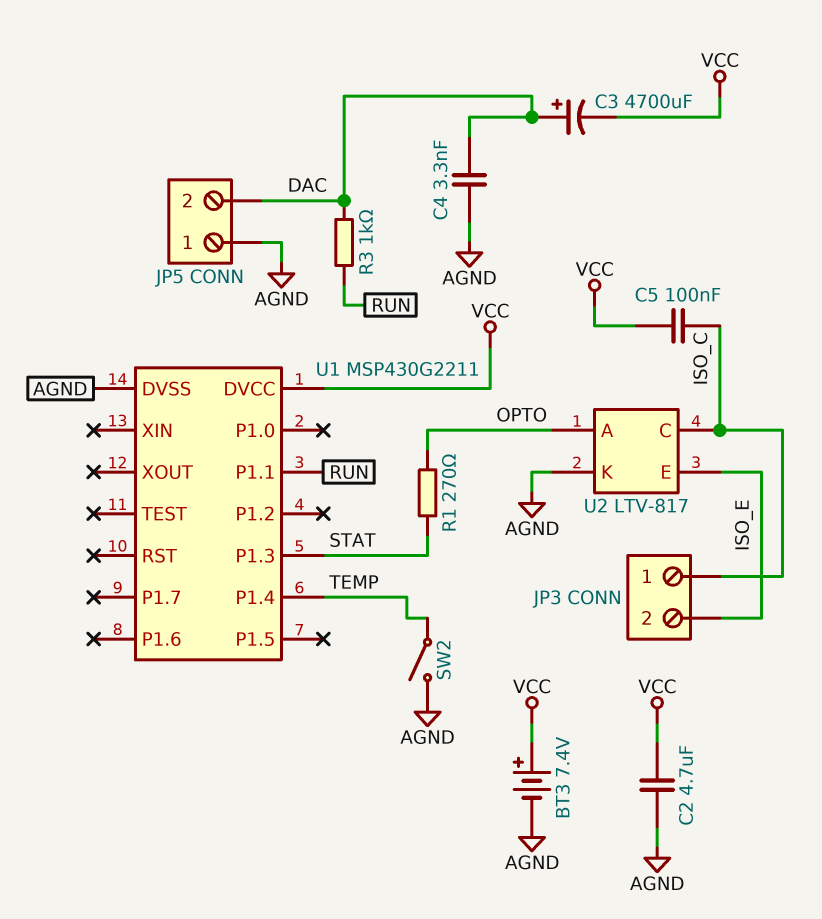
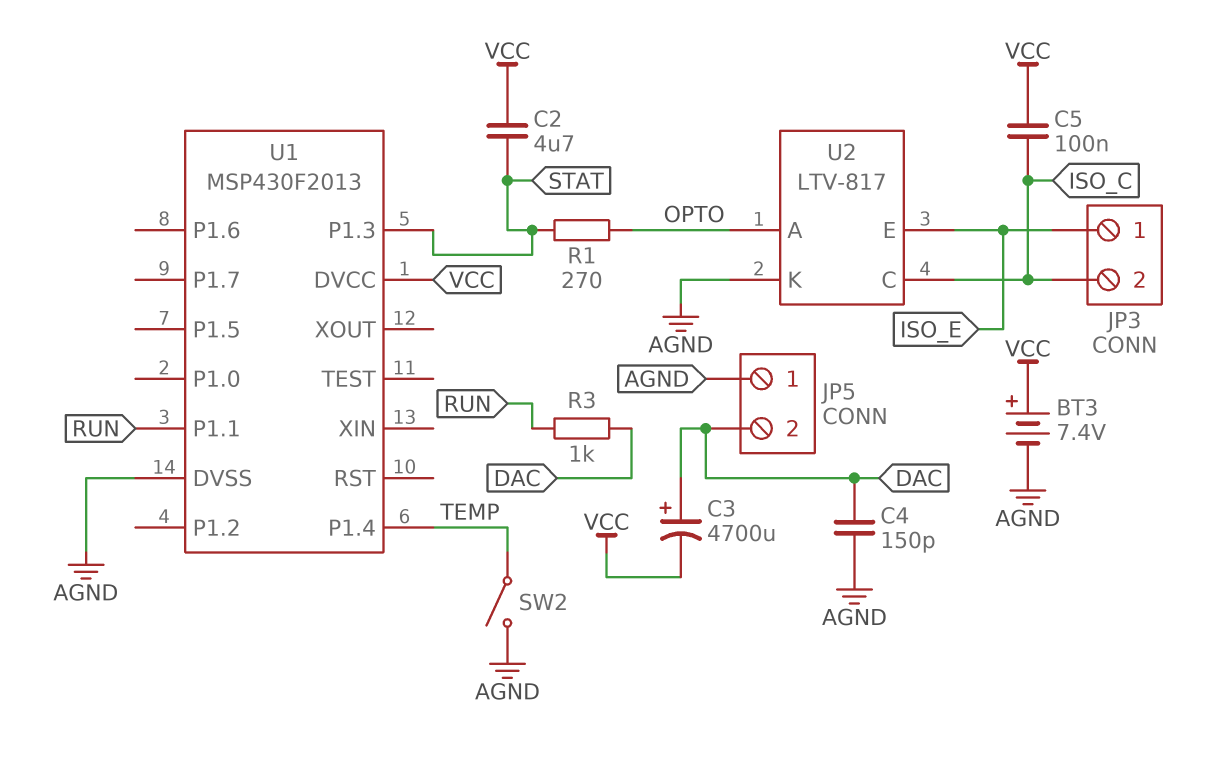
C2: 4.7uF (AGND, VCC) -> 4.7uF (STAT, VCC)
C4: 3.3nF (AGND, DAC) -> 150pF (AGND, DAC)
JP3 pin 1: ISO_C -> ISO_E
JP3 pin 2: ISO_E -> ISO_C
U1: MSP430G2211 -> MSP430F2013

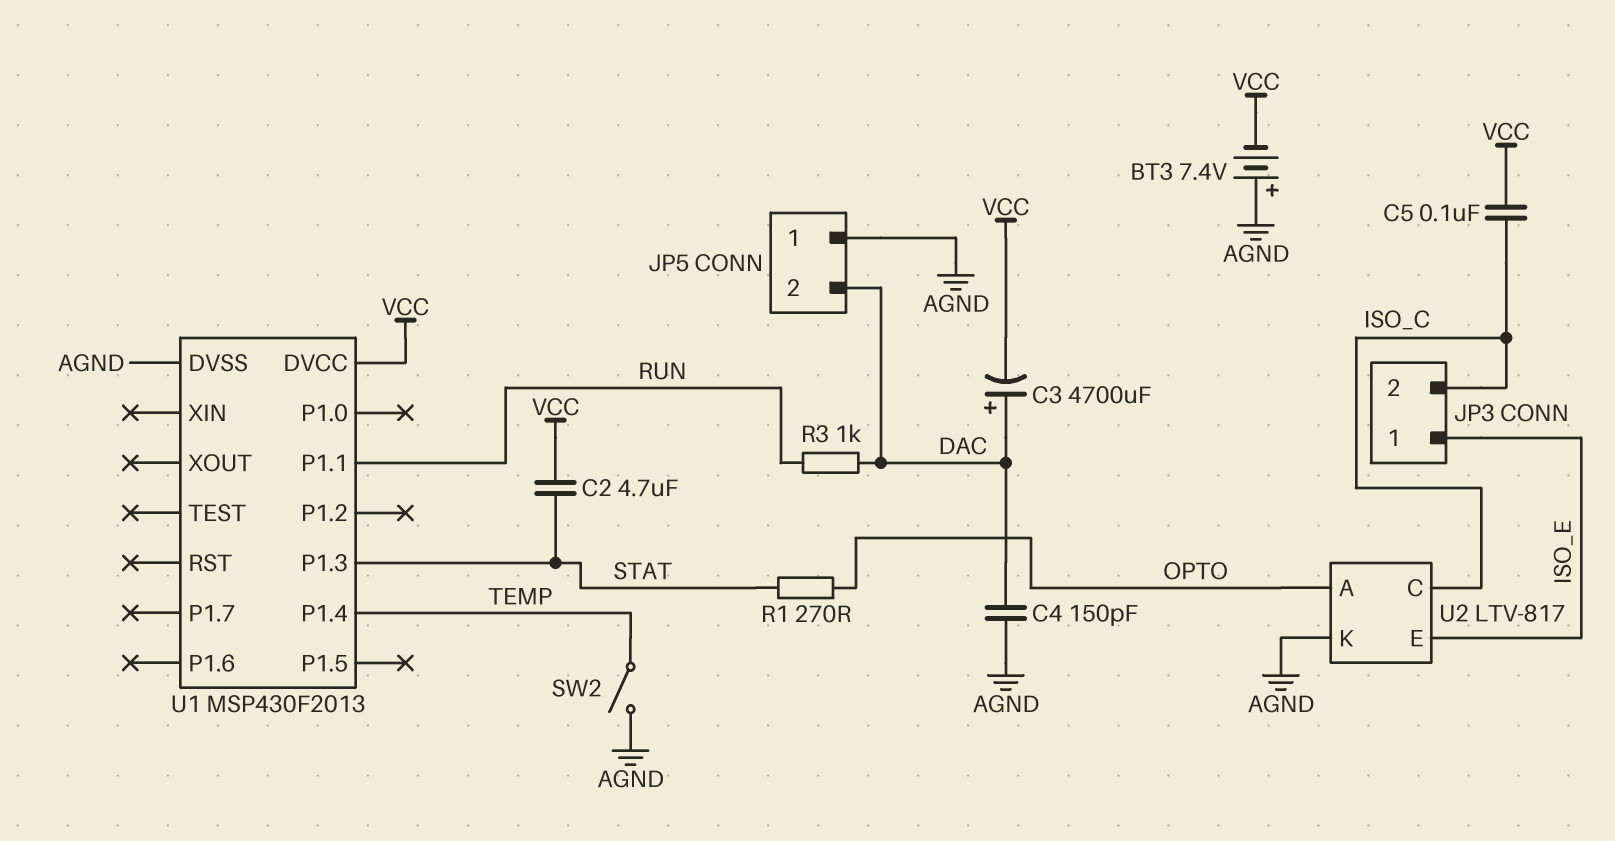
BT3: 7.4V (plus VCC, minus AGND) -> 7.4V (plus AGND, minus VCC)

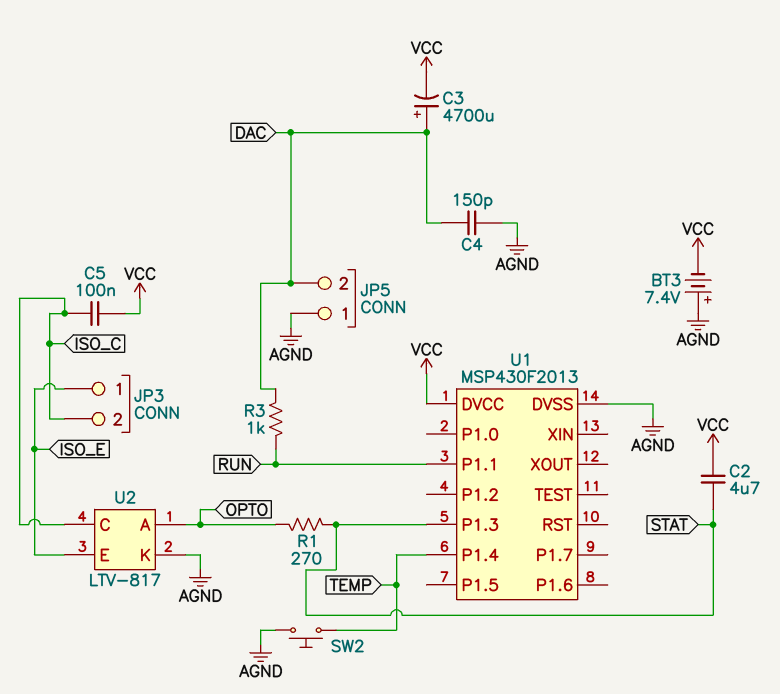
SW2: switch (AGND, TEMP) -> button (AGND, TEMP)

